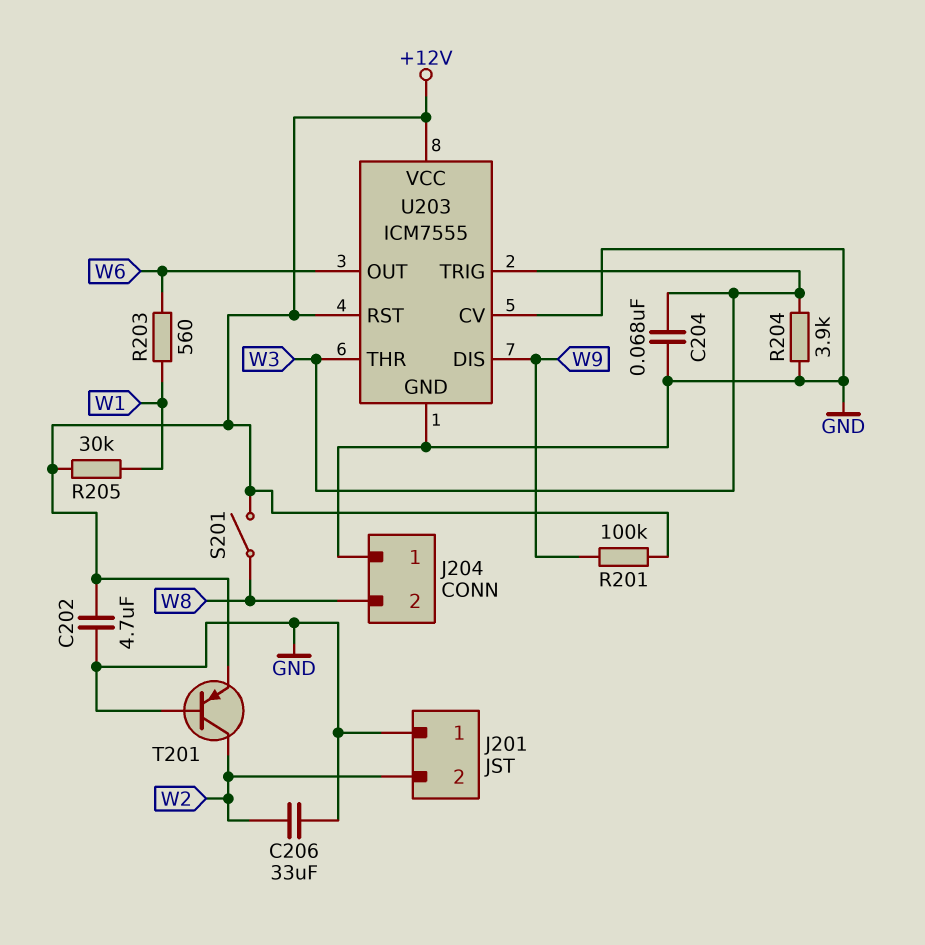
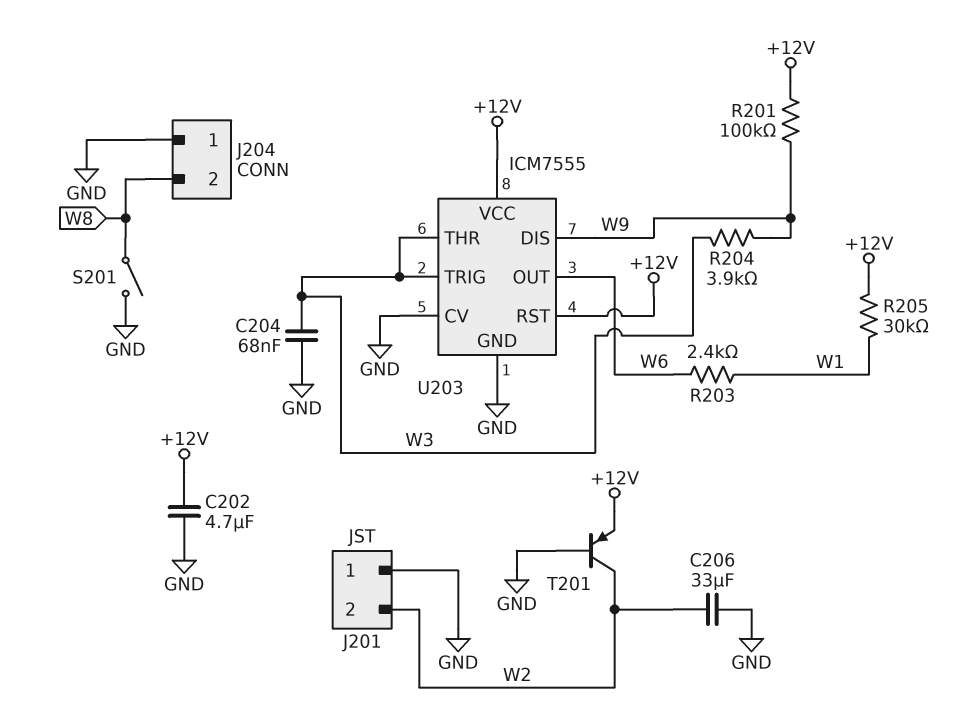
R203: 560 (W1, W6) -> 2.4k (W1, W6)
R204: 3.9k (GND, W3) -> 3.9k (W3, W9)
S201: switch (+12V, W8) -> switch (GND, W8)

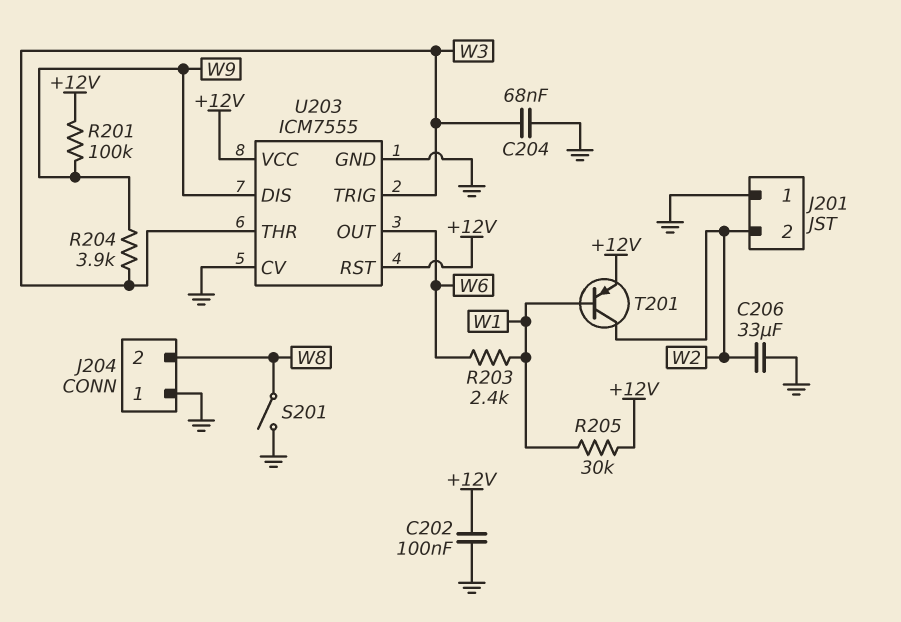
C202: 4.7uF (+12V, GND) -> 100nF (+12V, GND)
T201: PNP (B GND, C W2, E +12V) -> PNP (B W1, C W2, E +12V)

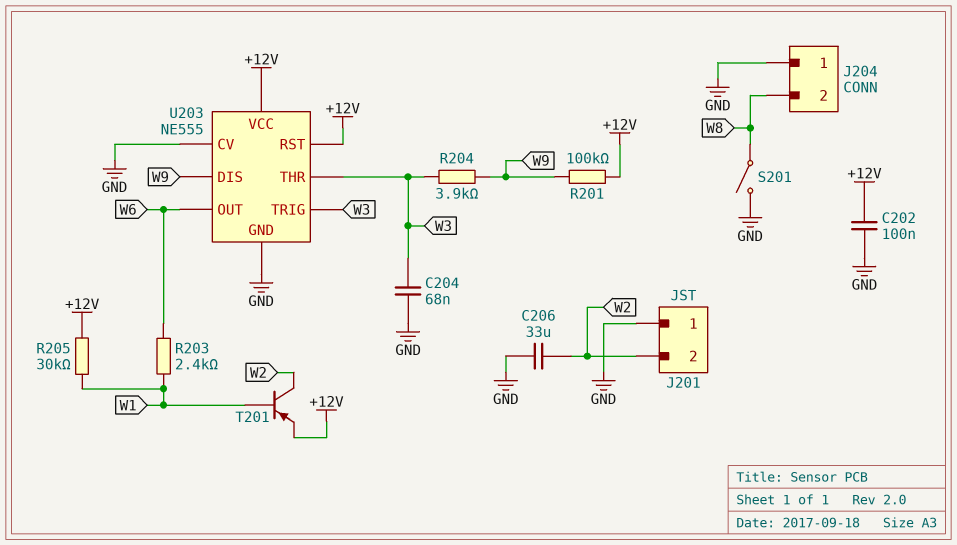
U203: ICM7555 -> NE555

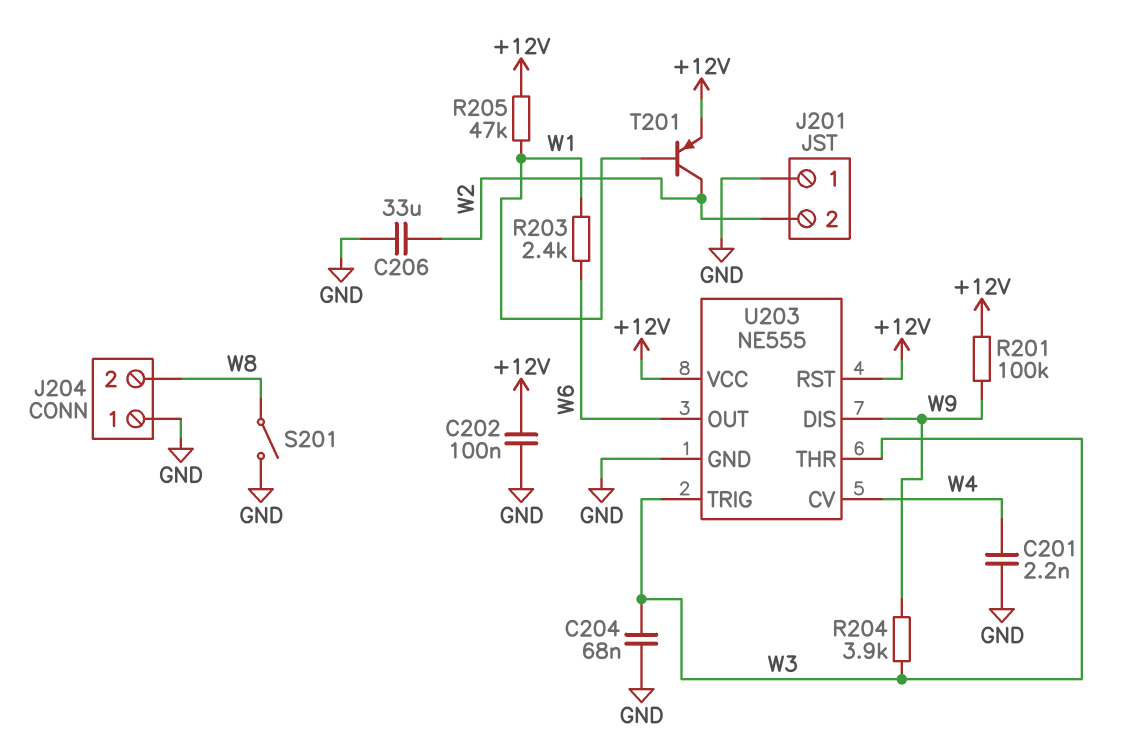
C201: none -> 2.2nF (GND, W4)
R205: 30k (+12V, W1) -> 47k (+12V, W1)
U203 pin CV: GND -> W4

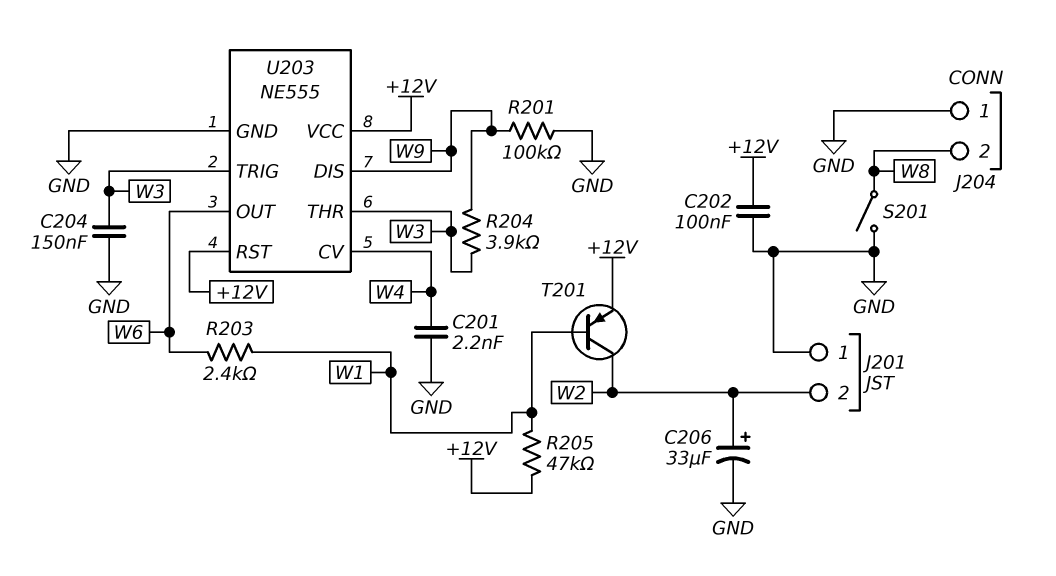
C204: 68nF (GND, W3) -> 150nF (GND, W3)
C206: 33uF (GND, W2) -> 33uF (plus W2, minus GND)
R201: 100k (+12V, W9) -> 100k (GND, W9)

